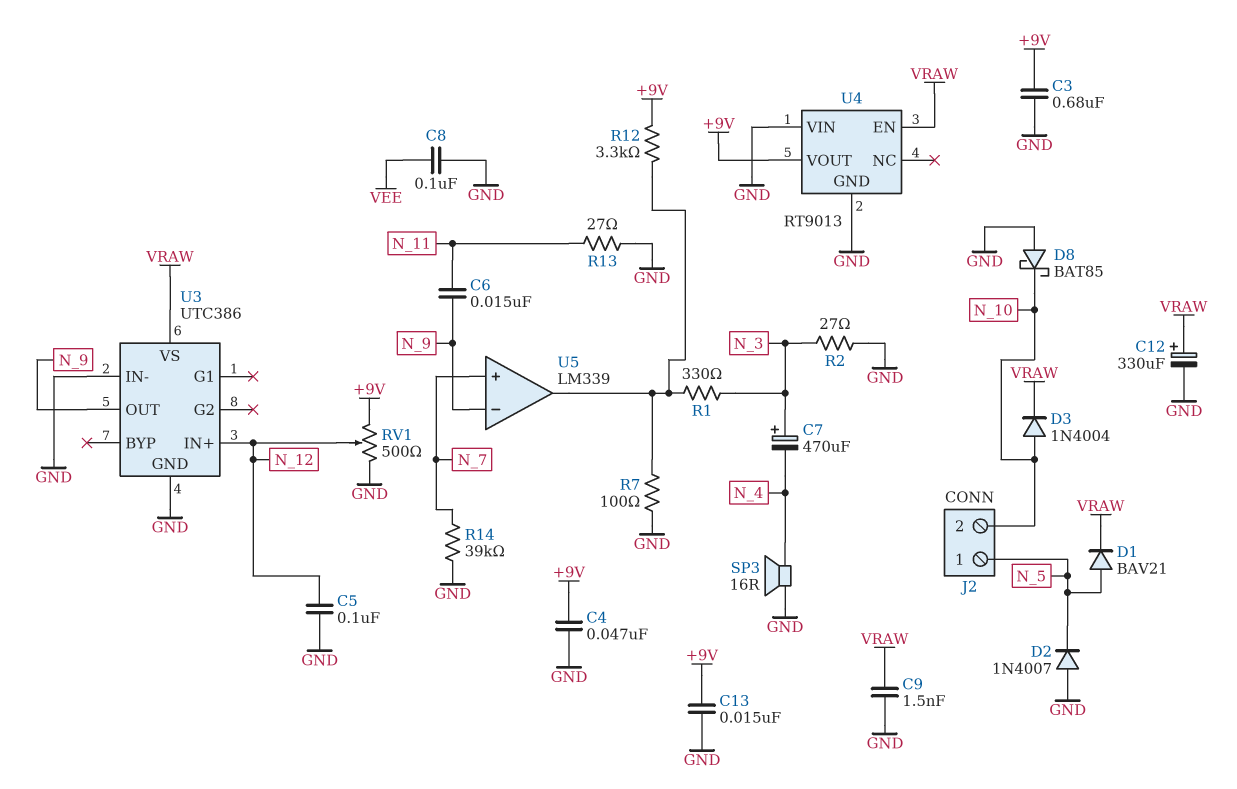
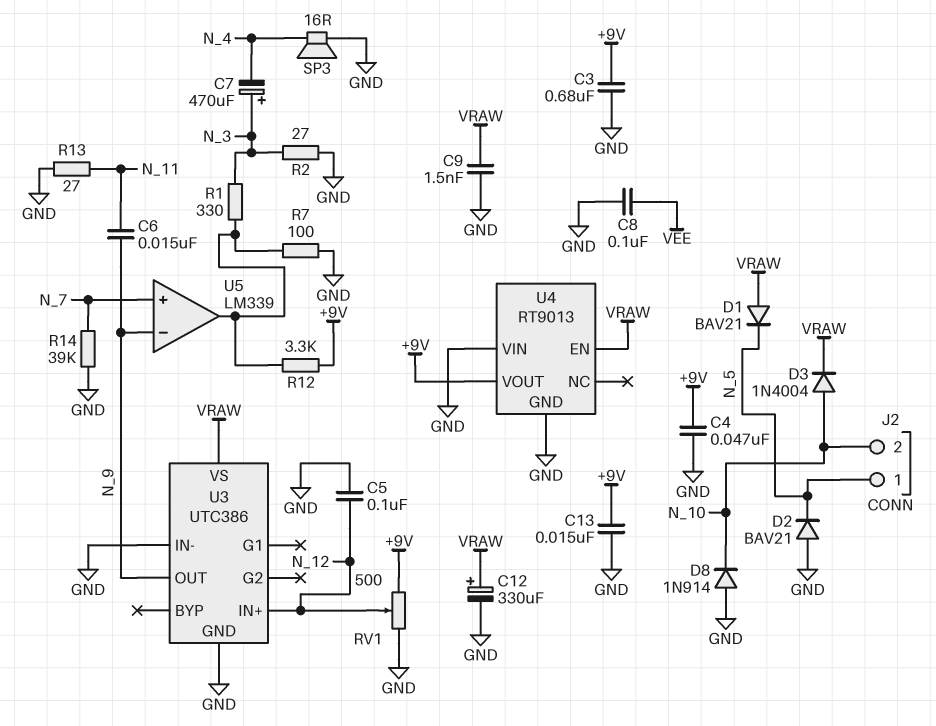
D1: diode BAV21 (A N_5, K VRAW) -> diode BAV21 (A VRAW, K N_5)
D2: diode 1N4007 (A GND, K N_5) -> diode BAV21 (A GND, K N_5)
D8: schottky BAT85 (A GND, K N_10) -> diode 1N914 (A GND, K N_10)

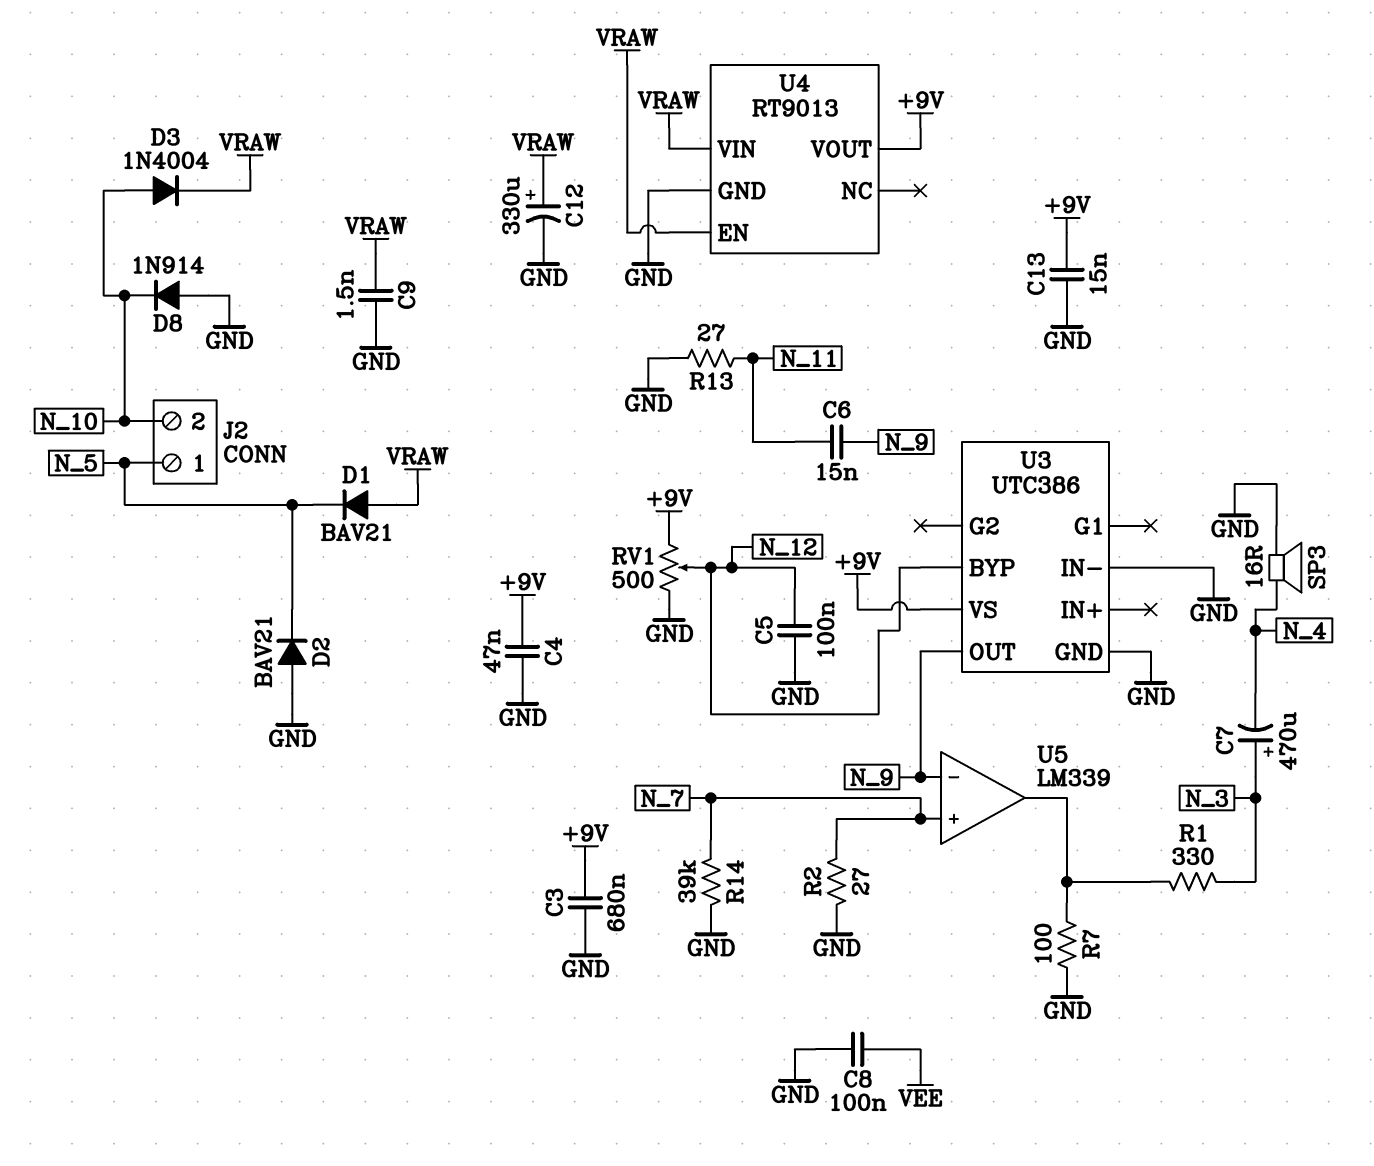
R2: 27 (GND, N_3) -> 27 (GND, N_7)
R12: 3.3k (+9V, U5/out) -> none
U3 pin BYP: none -> N_12
U3 pin IN+: N_12 -> none
U3 pin VS: VRAW -> +9V
U4 pin VIN: GND -> VRAW

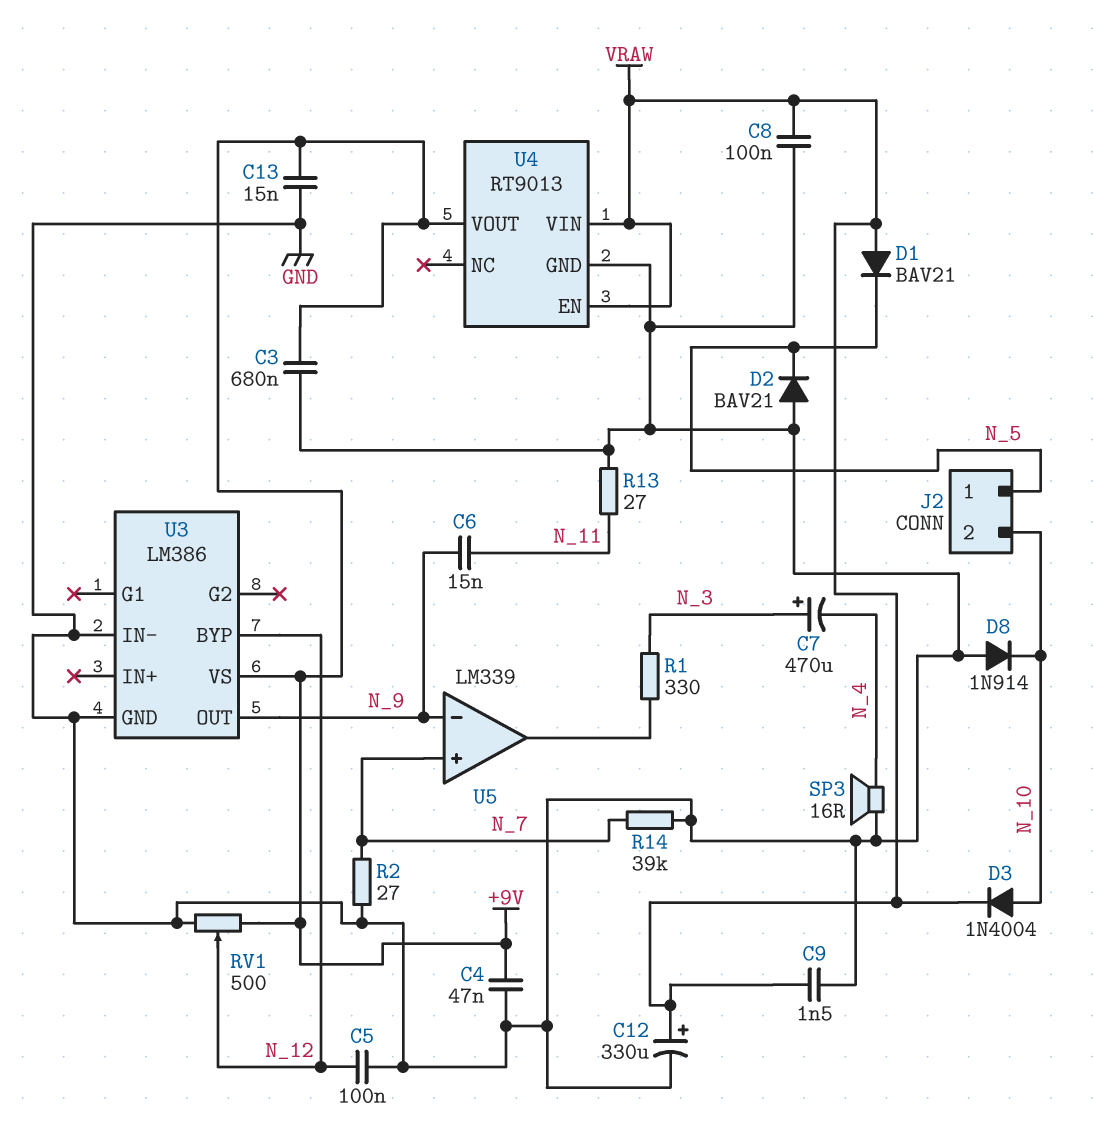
C8: 100nF (GND, VEE) -> 100nF (GND, VRAW)
R7: 100 (GND, U5/out) -> none
U3: UTC386 -> LM386

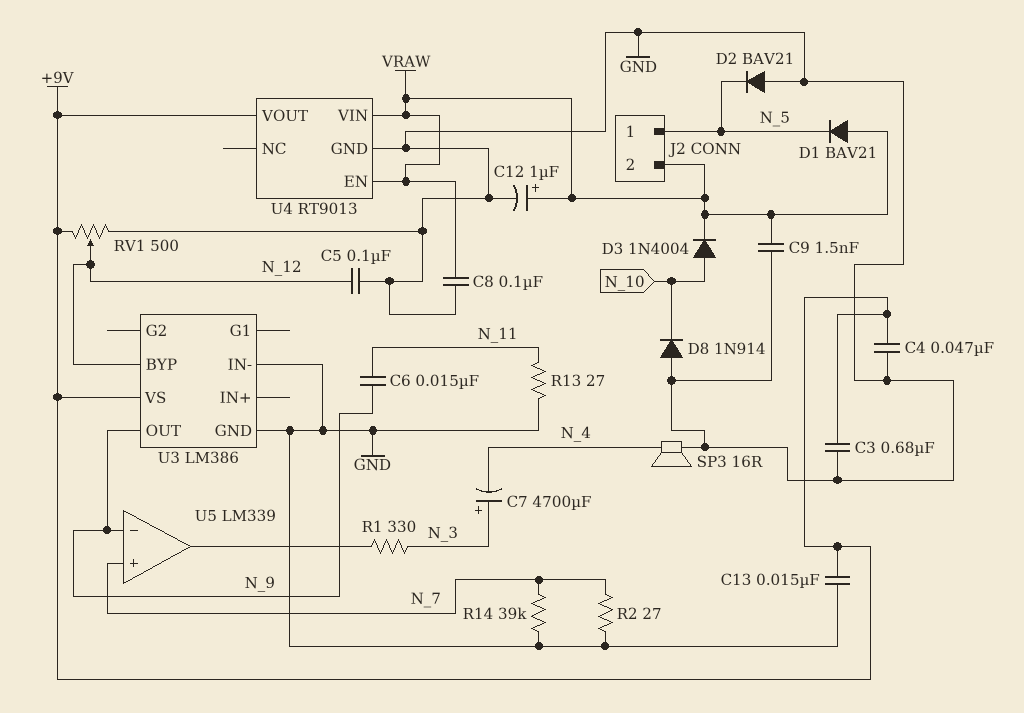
C7: 470uF (plus N_3, minus N_4) -> 4700uF (plus N_3, minus N_4)
C12: 330uF (plus VRAW, minus GND) -> 1uF (plus VRAW, minus GND)
J2 pin 2: N_10 -> VRAW

